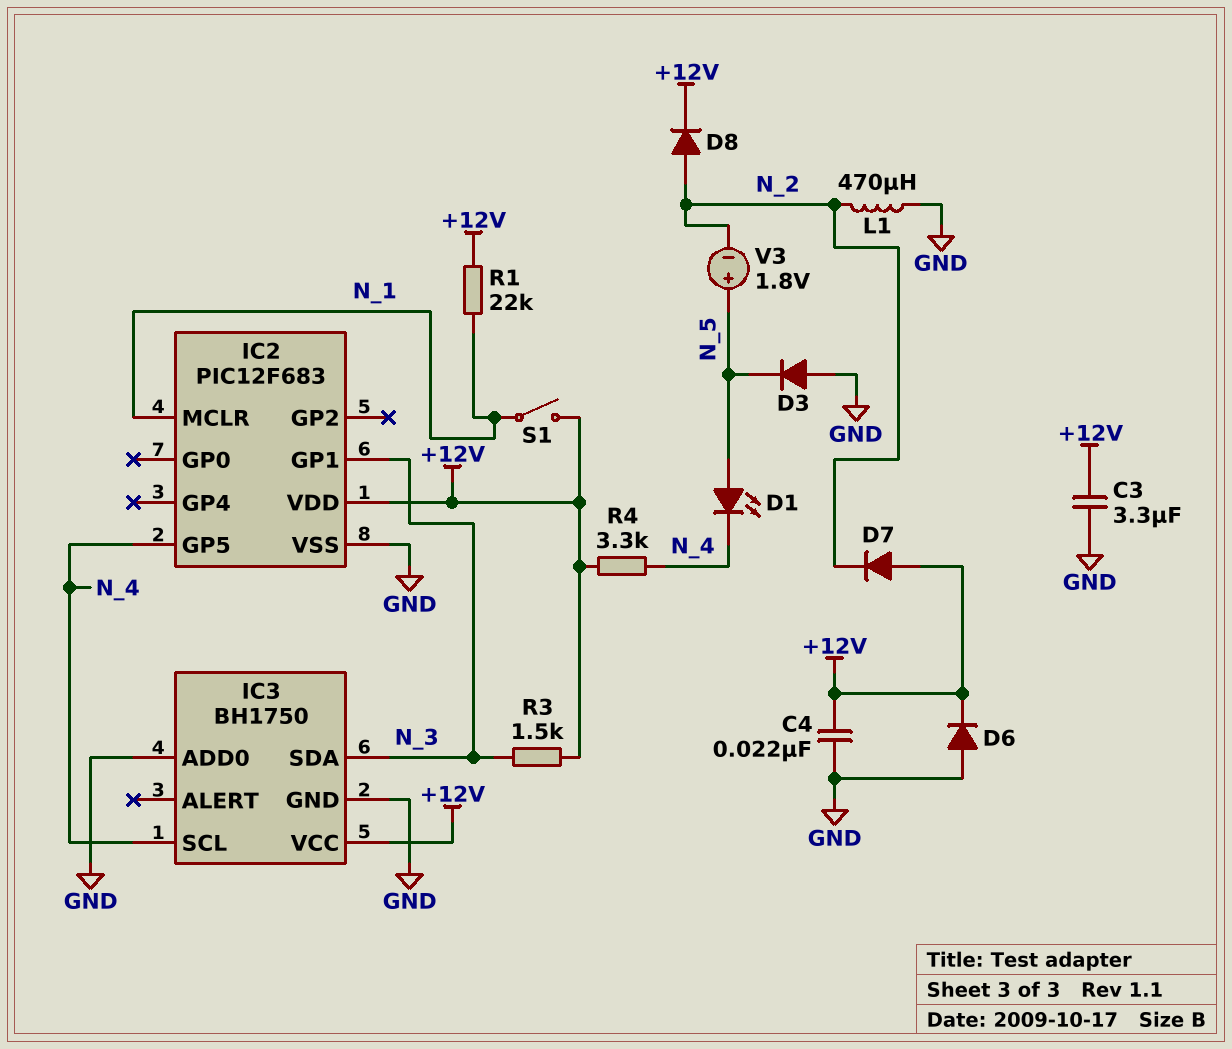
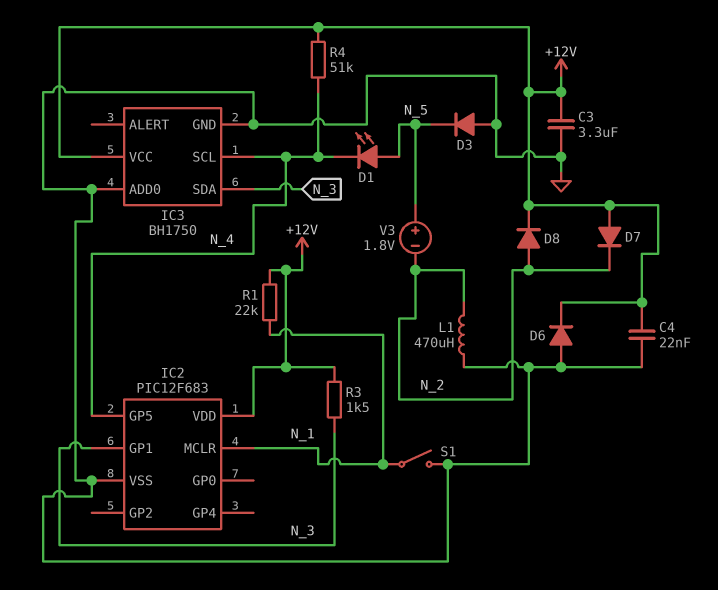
R4: 3.3k (+12V, N_4) -> 51k (+12V, N_4)
S1: switch (+12V, N_1) -> switch (GND, N_1)

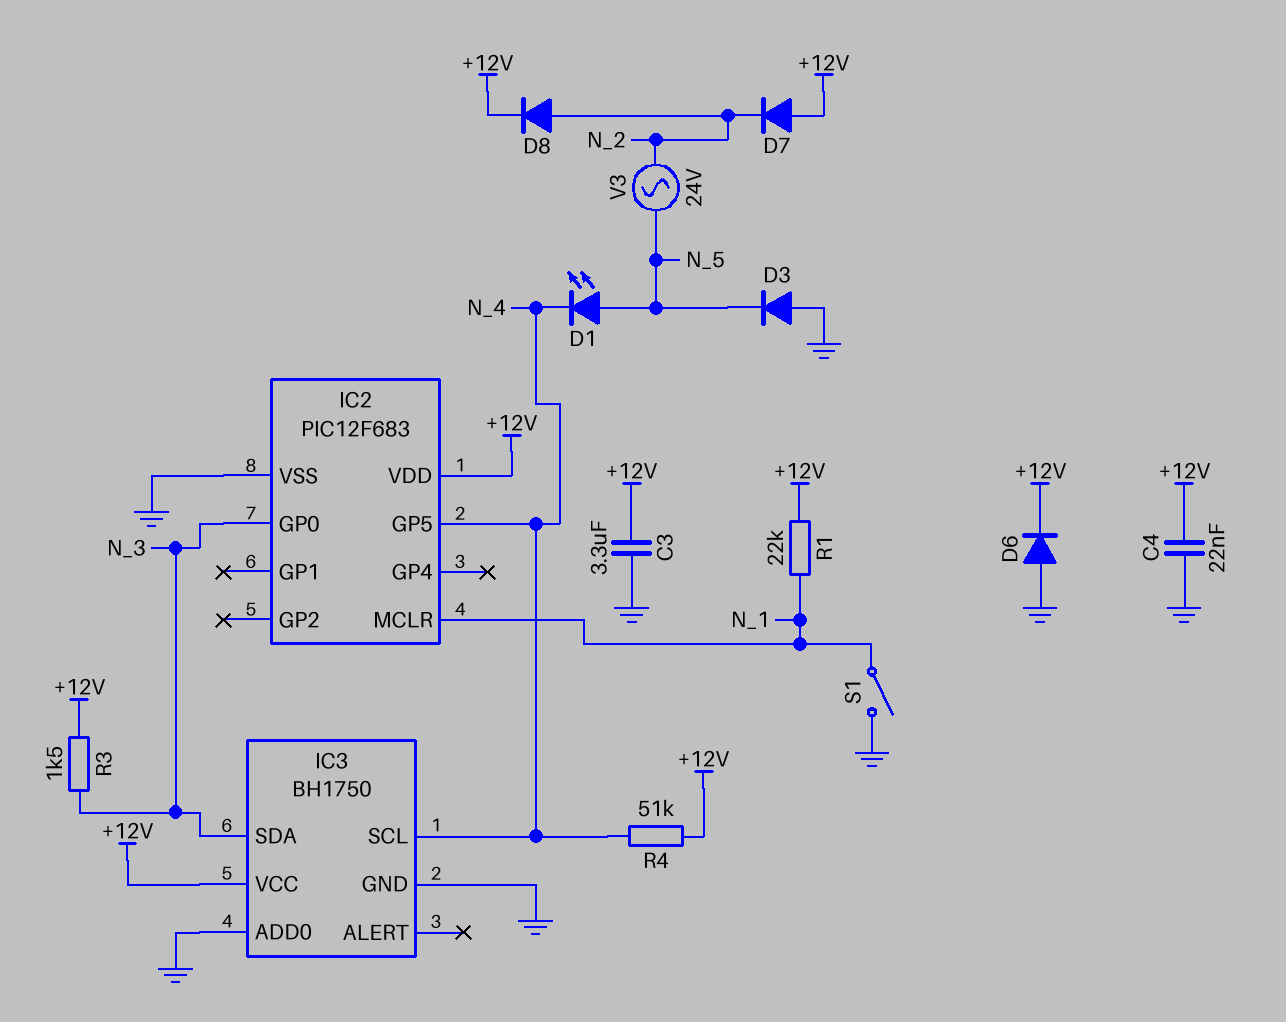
IC2 pin GP0: none -> N_3
IC2 pin GP1: N_3 -> none
L1: 470uH (GND, N_2) -> none
V3: 1.8V (plus N_5, minus N_2) -> AC 24V (N_2, N_5)

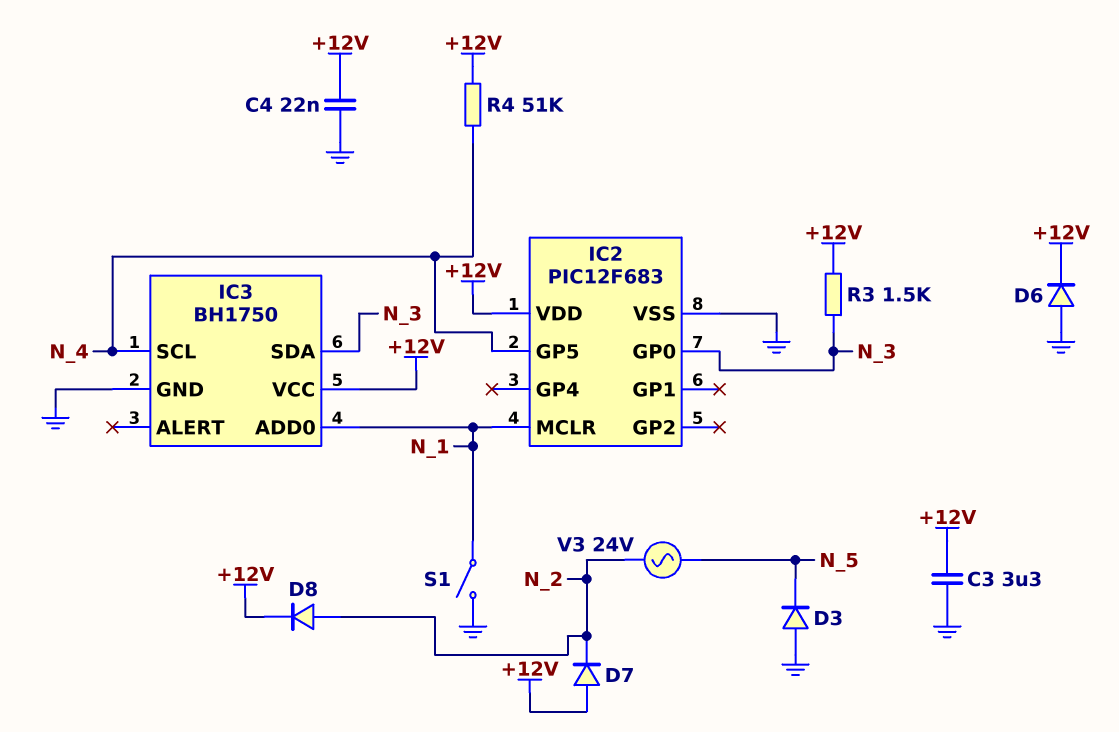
D1: LED (A N_5, K N_4) -> none
IC3 pin ADD0: GND -> N_1
R1: 22k (+12V, N_1) -> none

